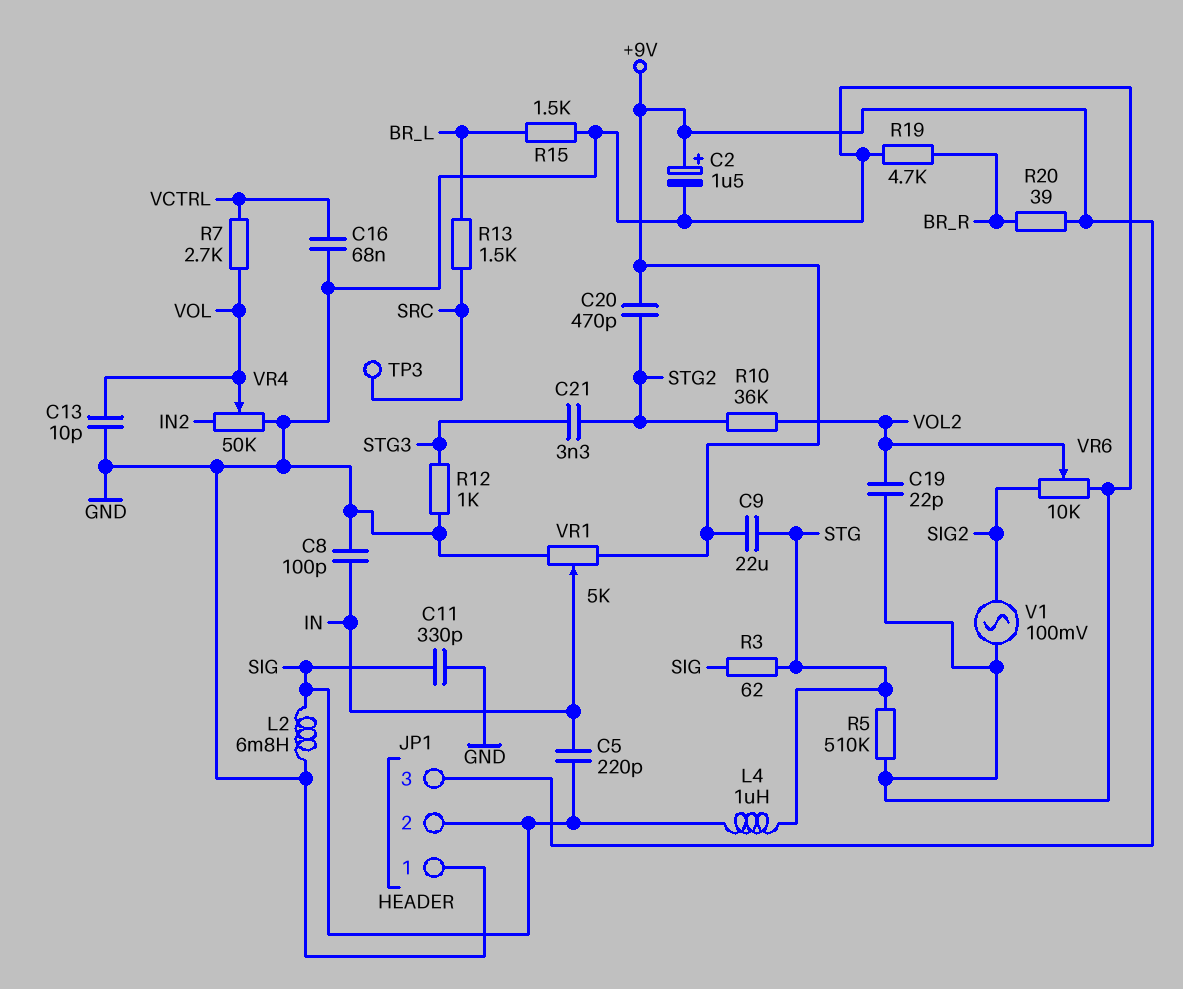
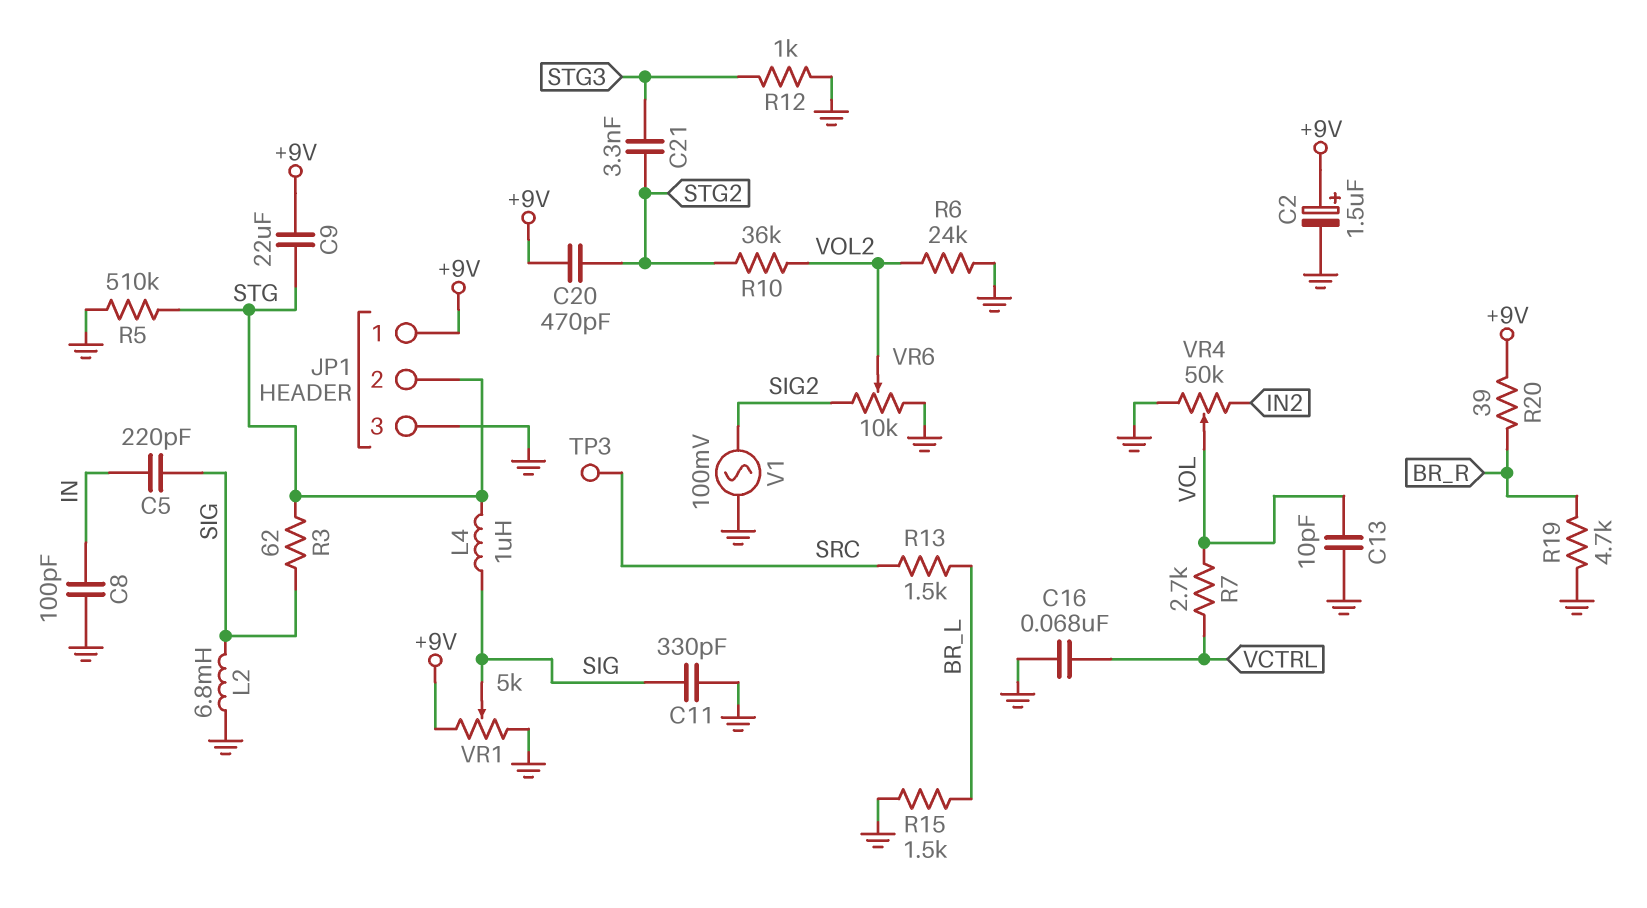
C19: 22pF (GND, VOL2) -> none
JP1 pin 1: GND -> +9V
JP1 pin 2: SIG -> STG
JP1 pin 3: +9V -> GND
R6: none -> 24k (GND, VOL2)
VR1: 5k (+9V, GND, wiper IN) -> 5k (+9V, GND, wiper SIG)

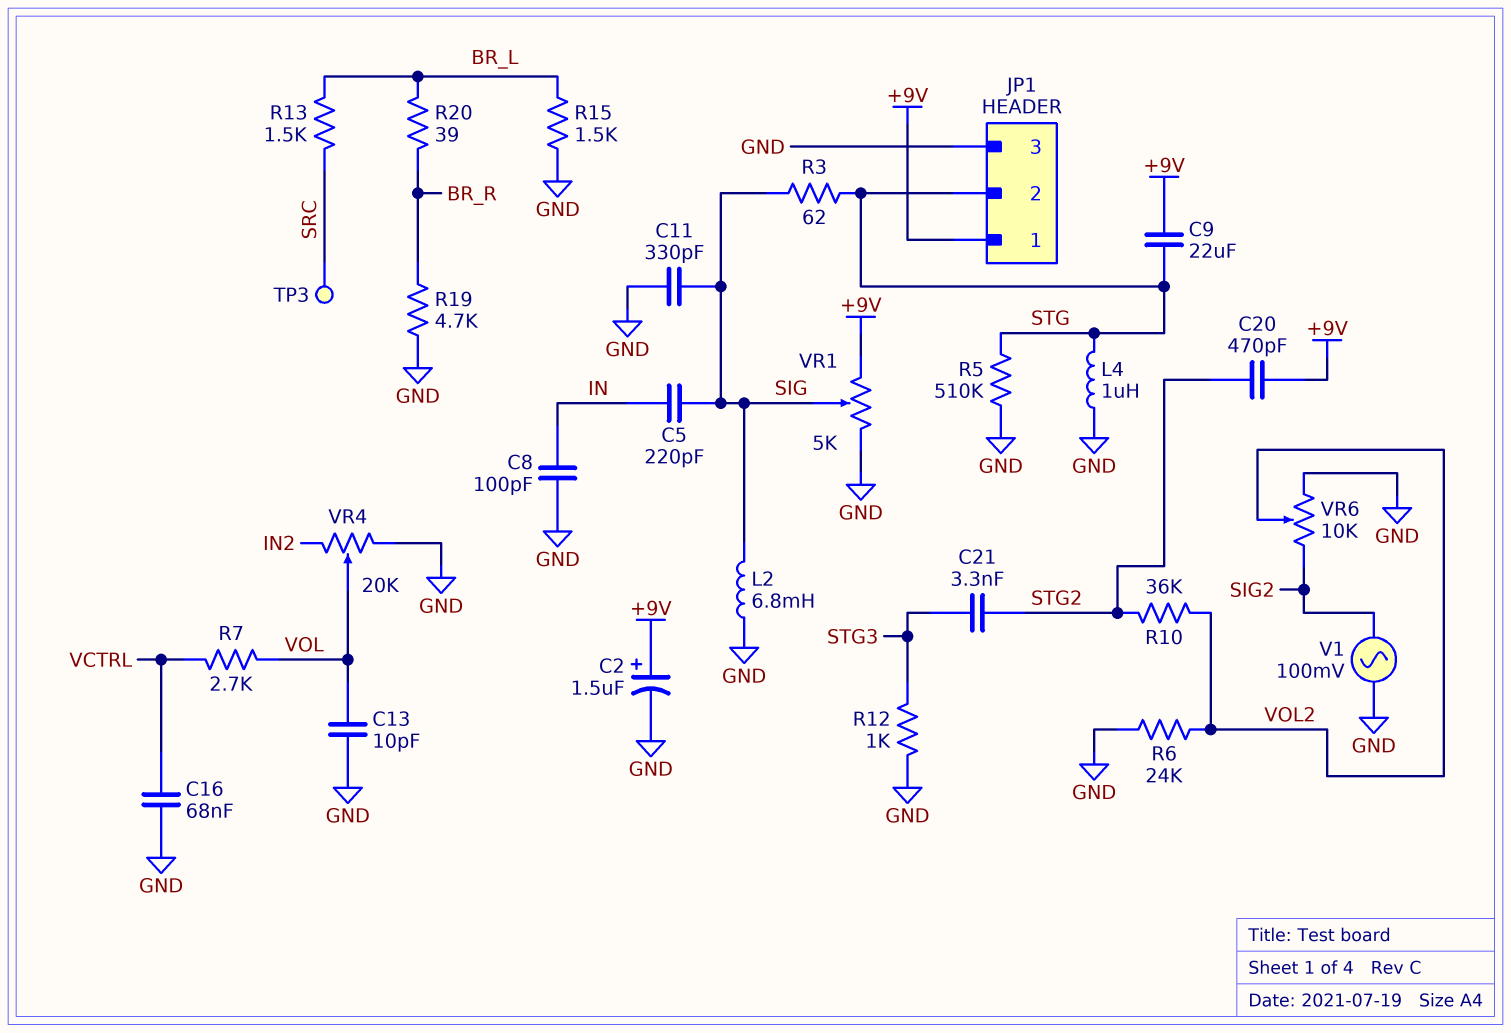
L4: 1uH (SIG, STG) -> 1uH (GND, STG)
R20: 39 (+9V, BR_R) -> 39 (BR_L, BR_R)
VR4: 50k (GND, IN2, wiper VOL) -> 20k (GND, IN2, wiper VOL)

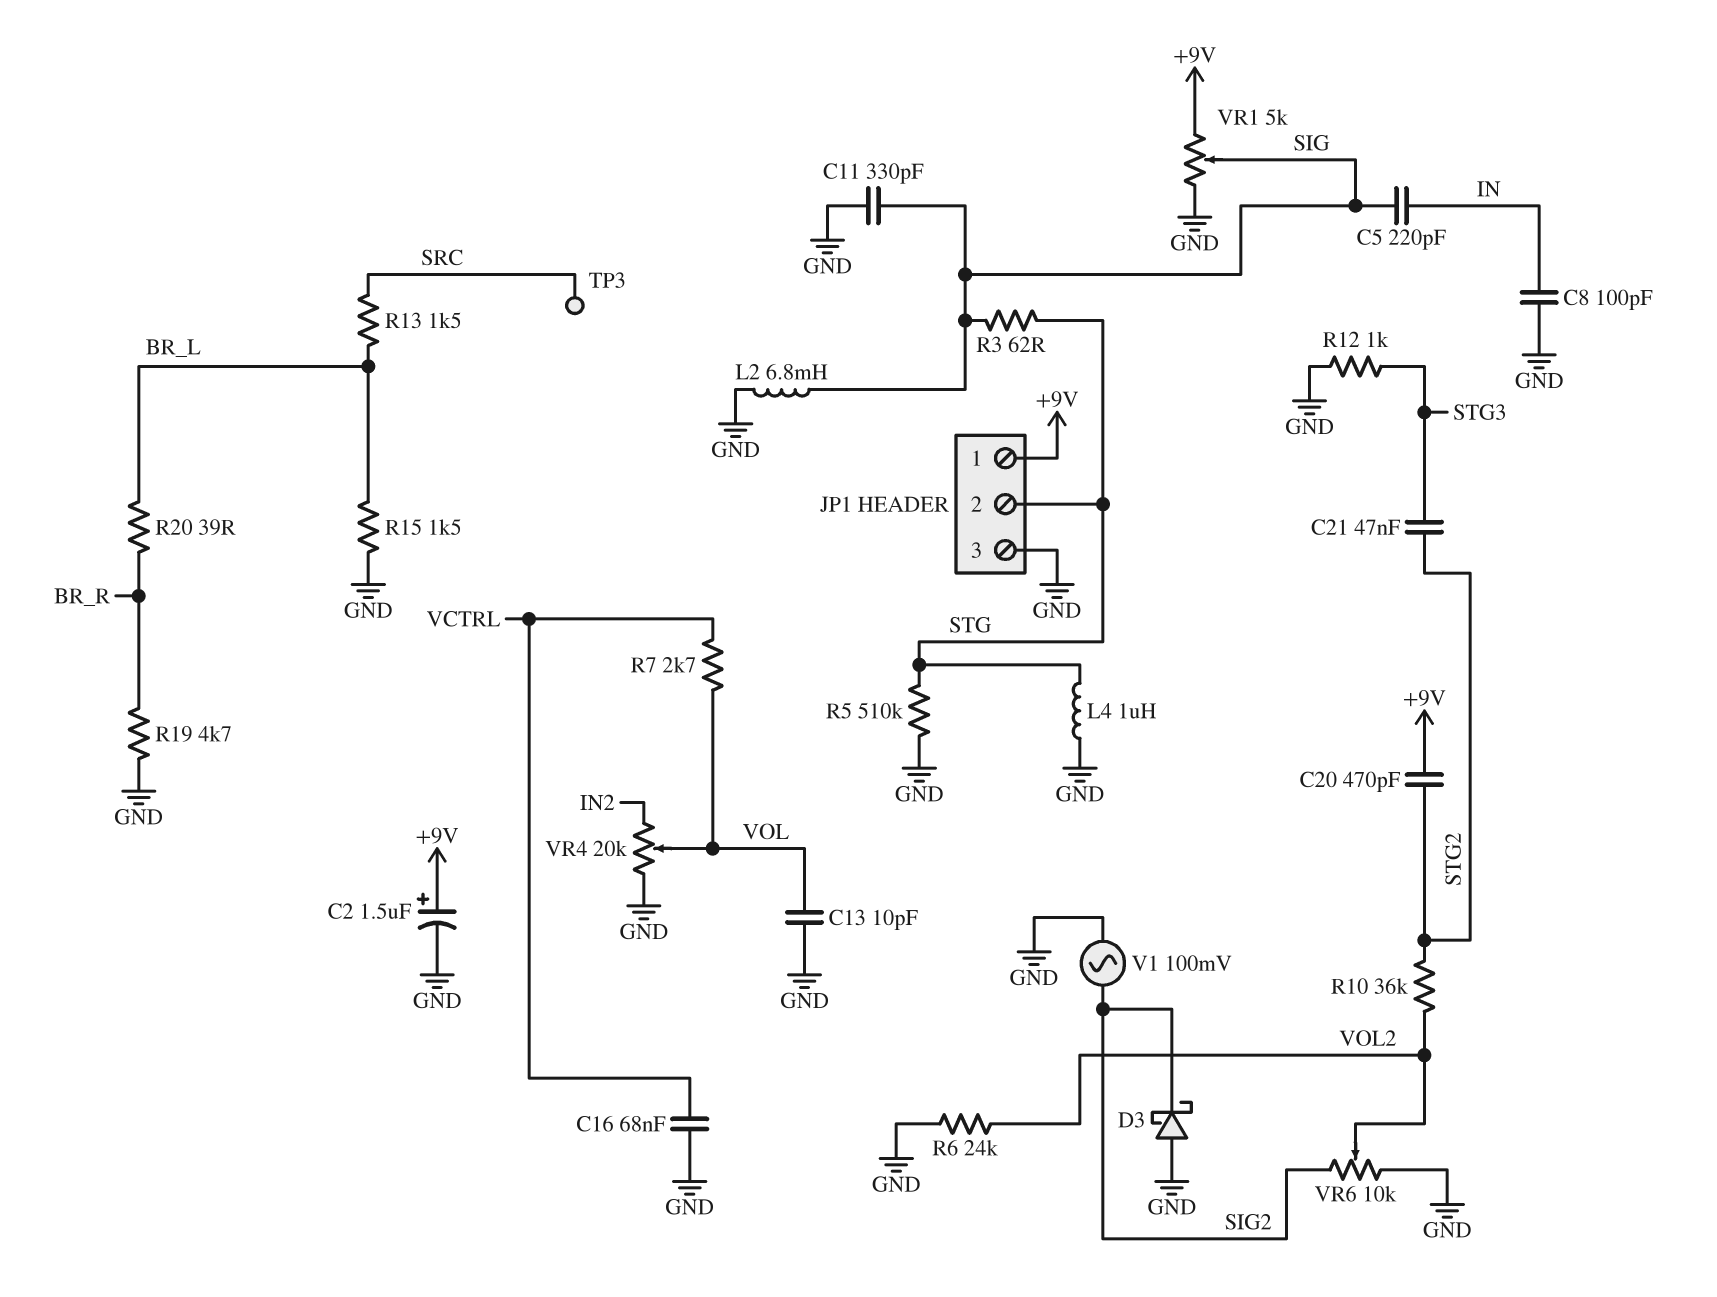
C9: 22uF (+9V, STG) -> none
C21: 3.3nF (STG2, STG3) -> 47nF (STG2, STG3)
D3: none -> schottky (A GND, K SIG2)

